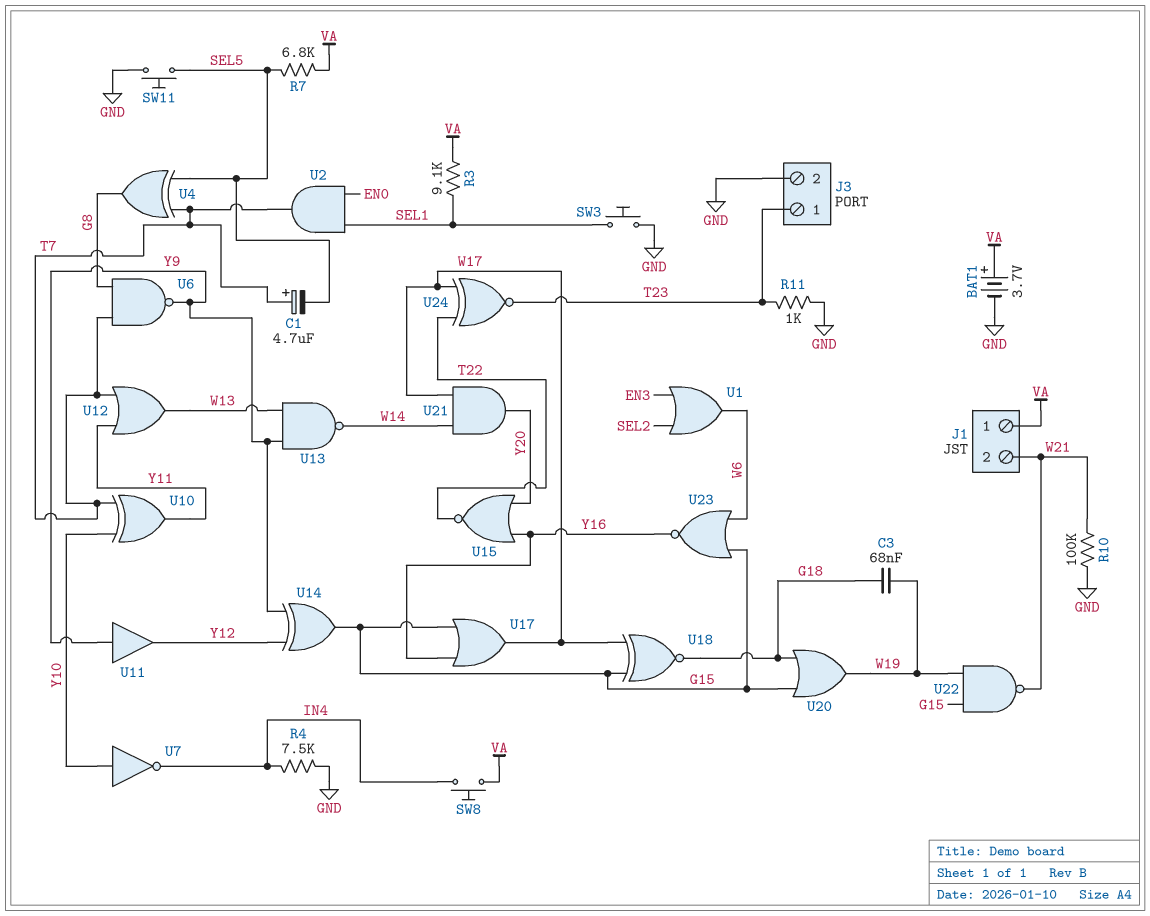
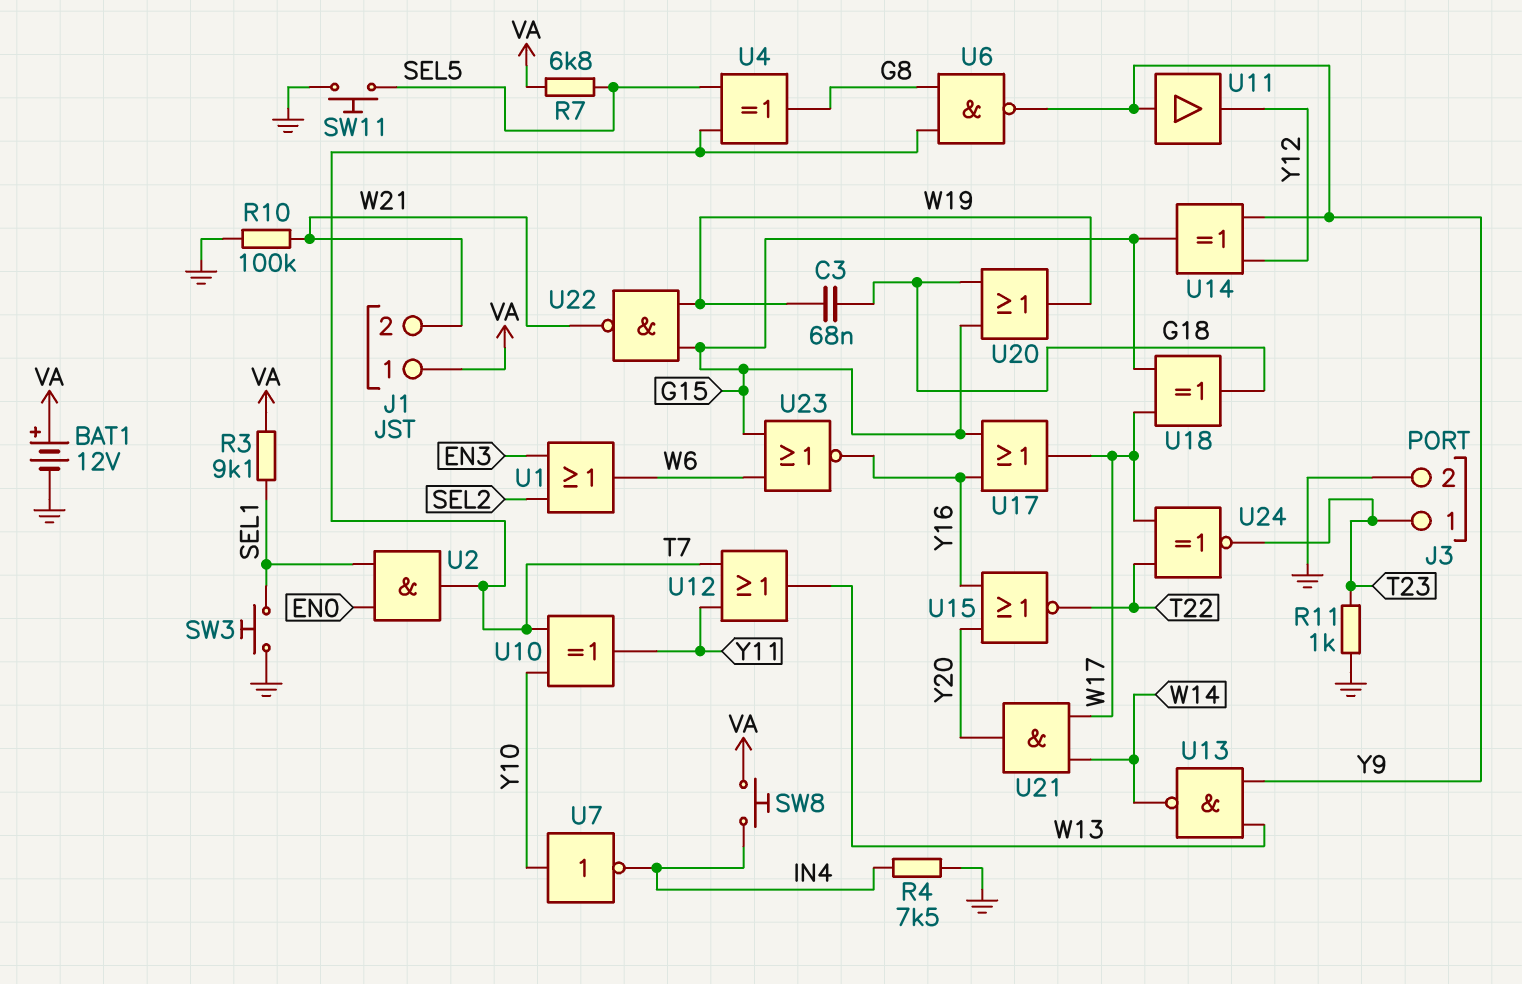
BAT1: 3.7V (plus VA, minus GND) -> 12V (plus VA, minus GND)
C1: 4.7uF (plus T7, minus SEL5) -> none
U18: XNOR (in G15, in W17, out G18) -> XOR (in G15, in W17, out G18)

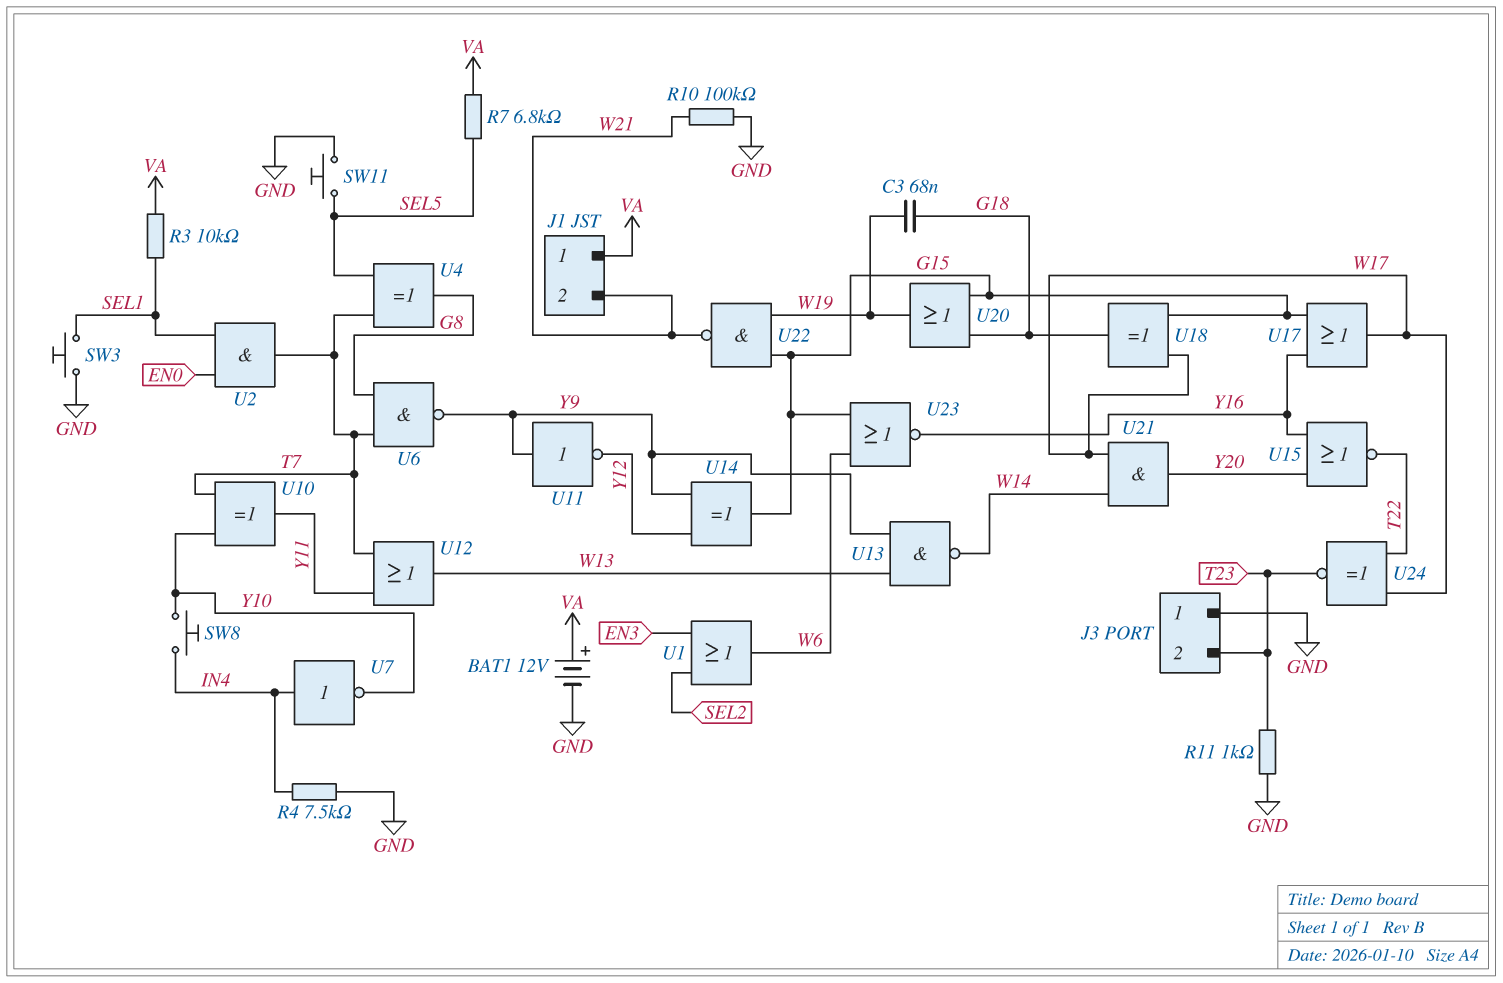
J3 pin 1: T23 -> GND
J3 pin 2: GND -> T23
R3: 9.1k (SEL1, VA) -> 10k (SEL1, VA)
SW8: button (IN4, VA) -> button (IN4, Y10)
U7: NOT (in Y10, out IN4) -> NOT (in IN4, out Y10)
U11: buffer (in Y9, out Y12) -> NOT (in Y9, out Y12)

